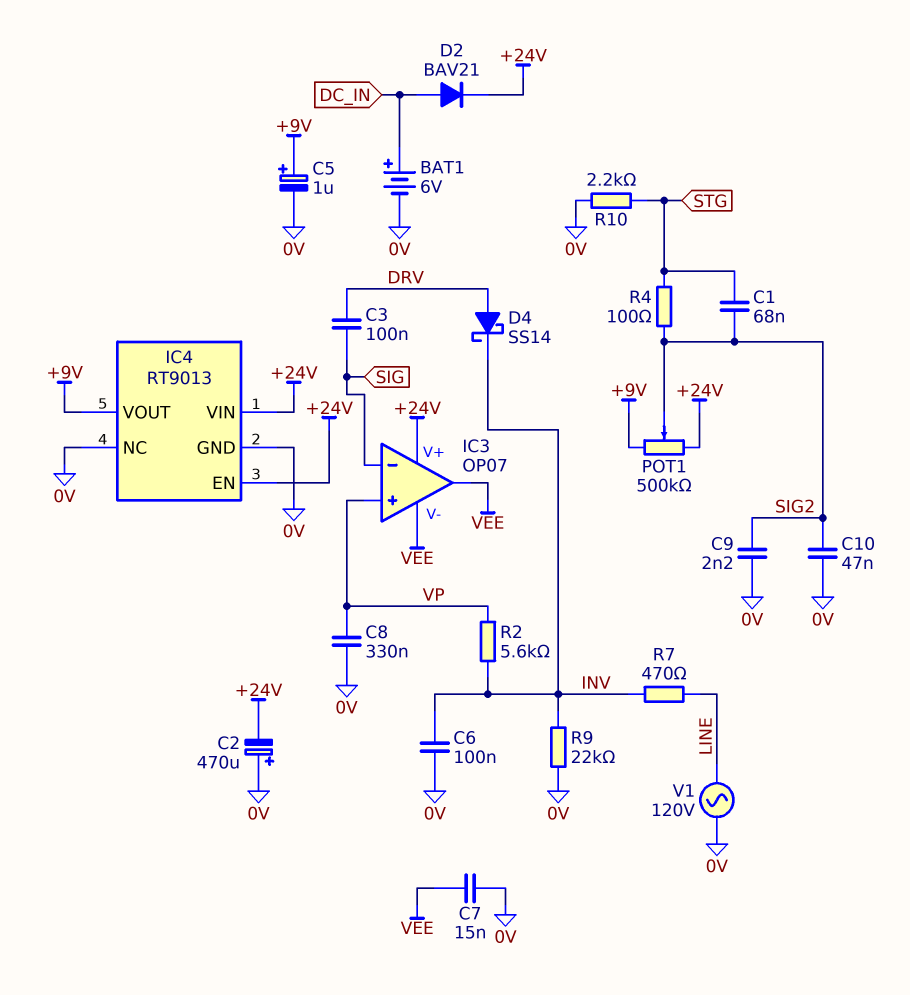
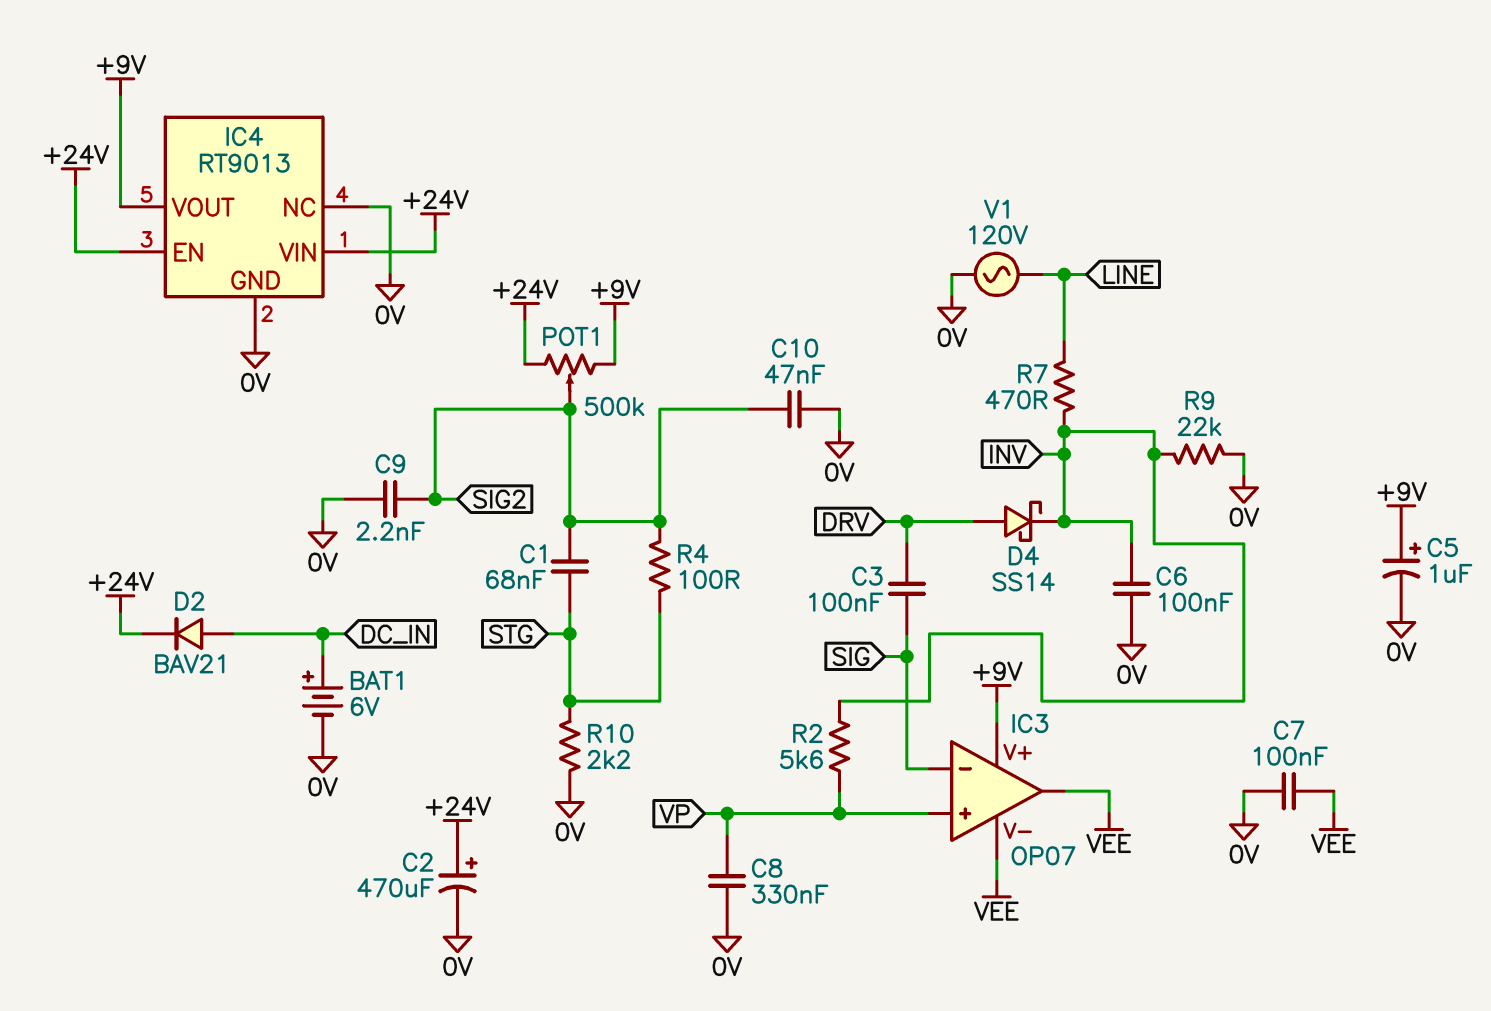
C2: 470uF (plus 0V, minus +24V) -> 470uF (plus +24V, minus 0V)
C7: 15nF (0V, VEE) -> 100nF (0V, VEE)
IC3 pin V+: +24V -> +9V

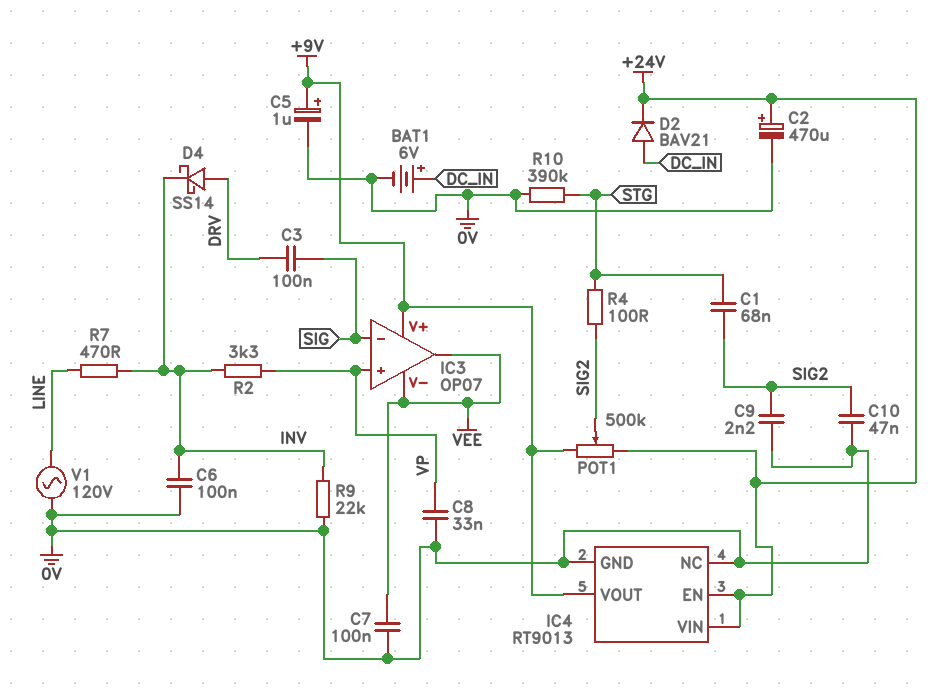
C8: 330nF (0V, VP) -> 33nF (0V, VP)
R2: 5.6k (INV, VP) -> 3.3k (INV, VP)
R10: 2.2k (0V, STG) -> 390k (0V, STG)

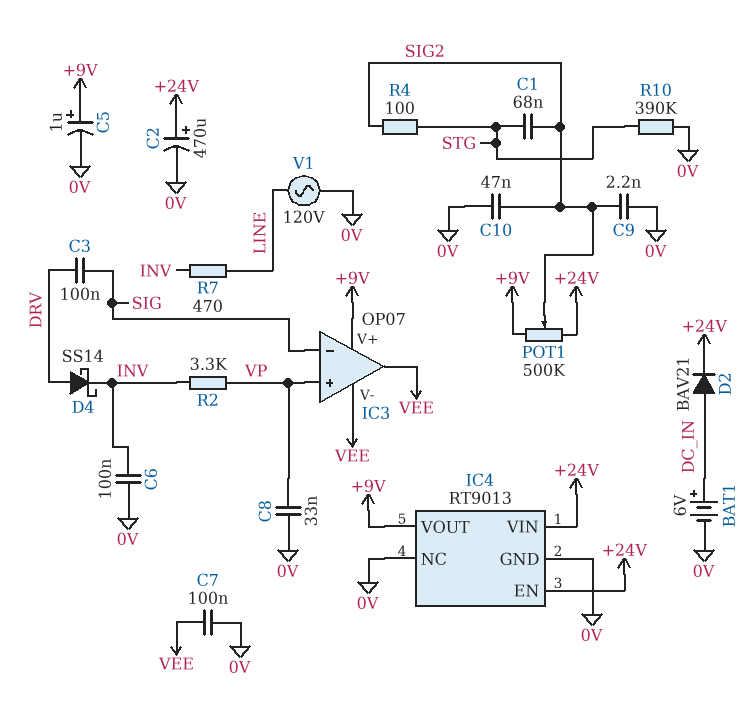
R9: 22k (0V, INV) -> none

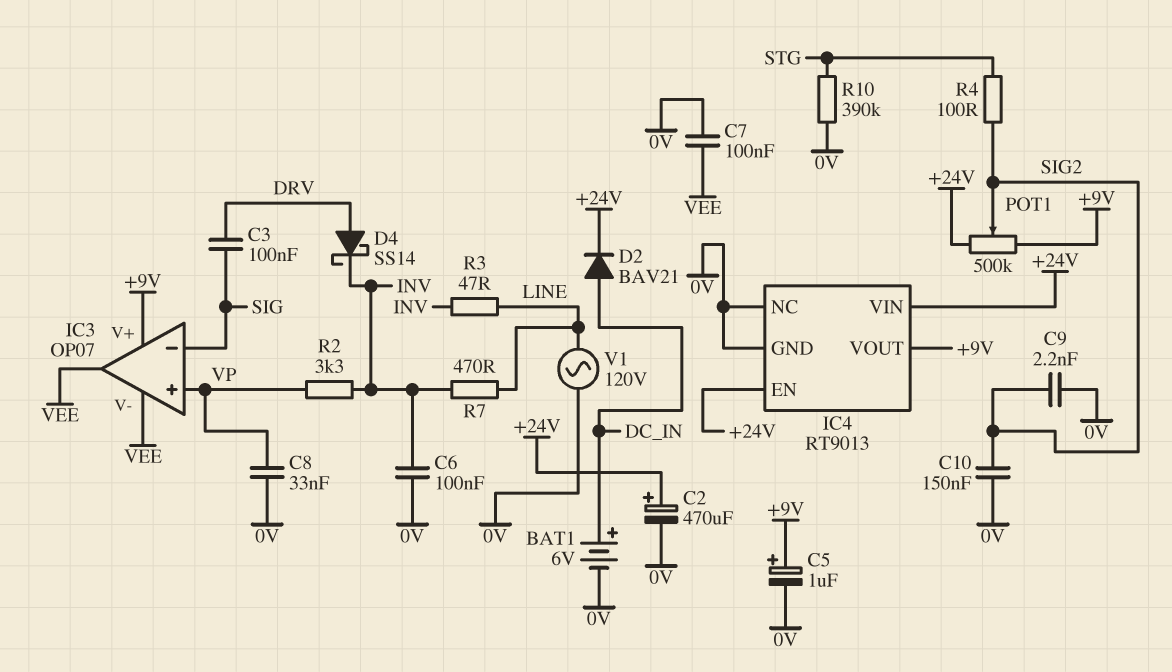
C1: 68nF (SIG2, STG) -> none
C10: 47nF (0V, SIG2) -> 150nF (0V, SIG2)
R3: none -> 47 (INV, LINE)

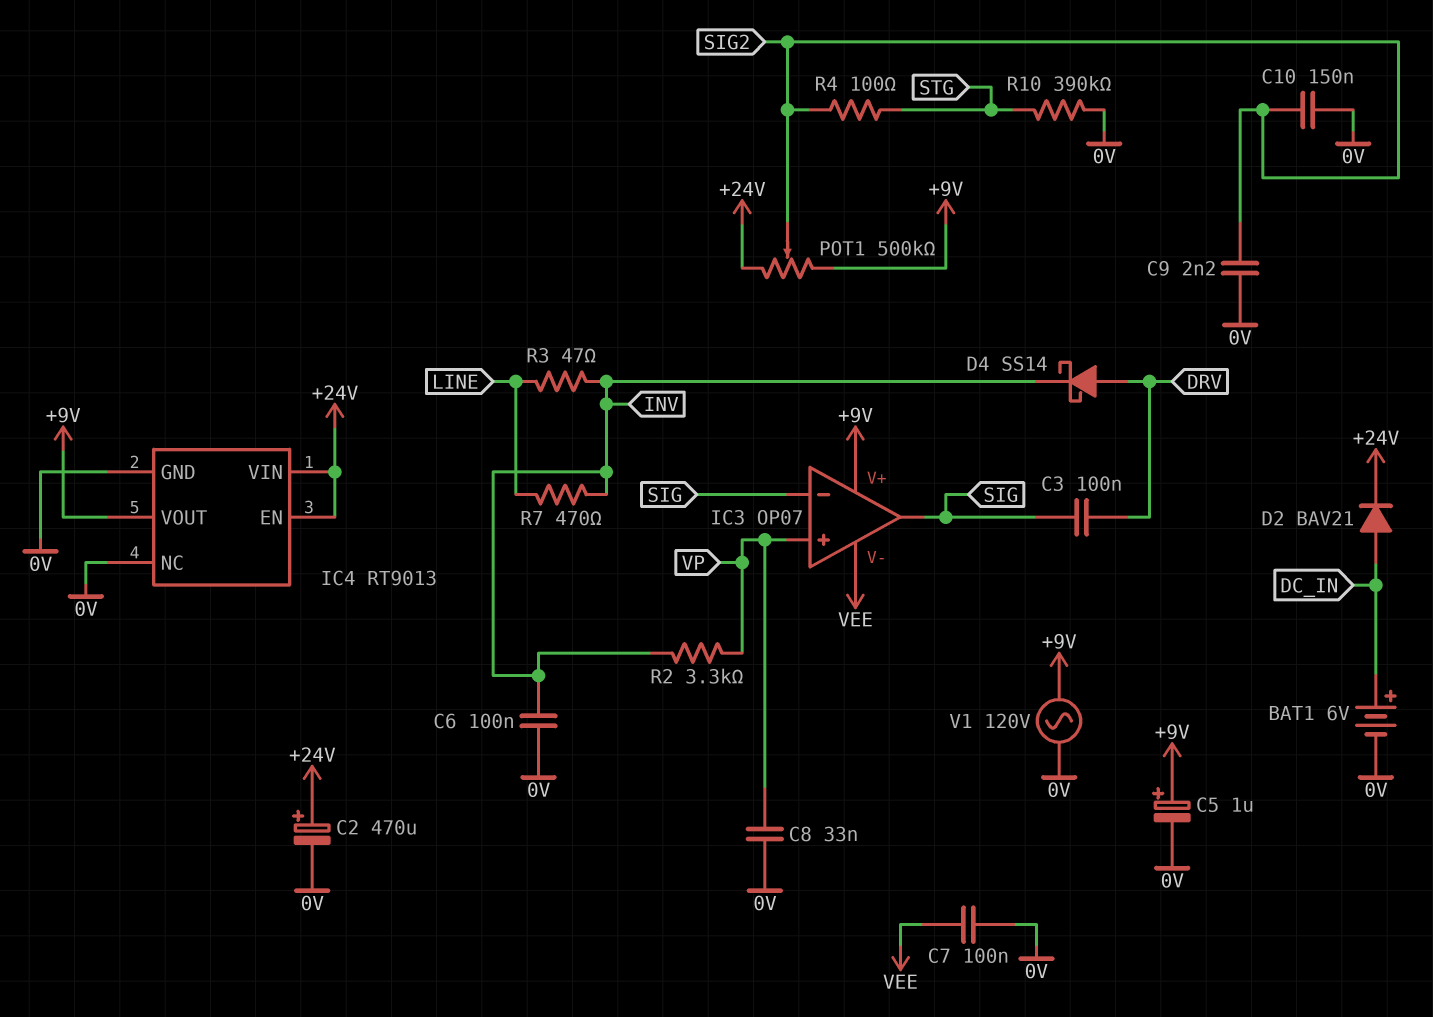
IC3 pin out: VEE -> SIG
V1: AC 120V (0V, LINE) -> AC 120V (+9V, 0V)

